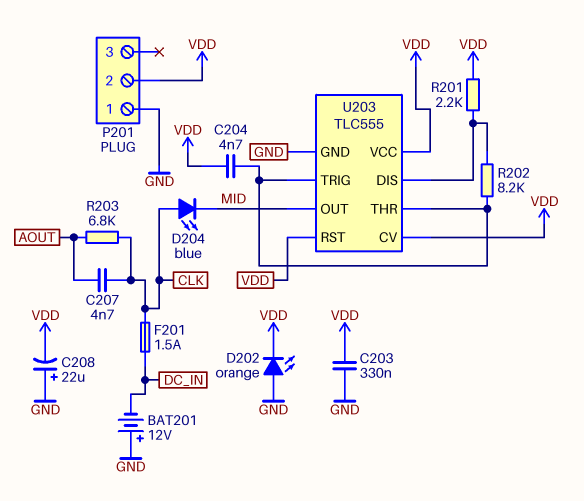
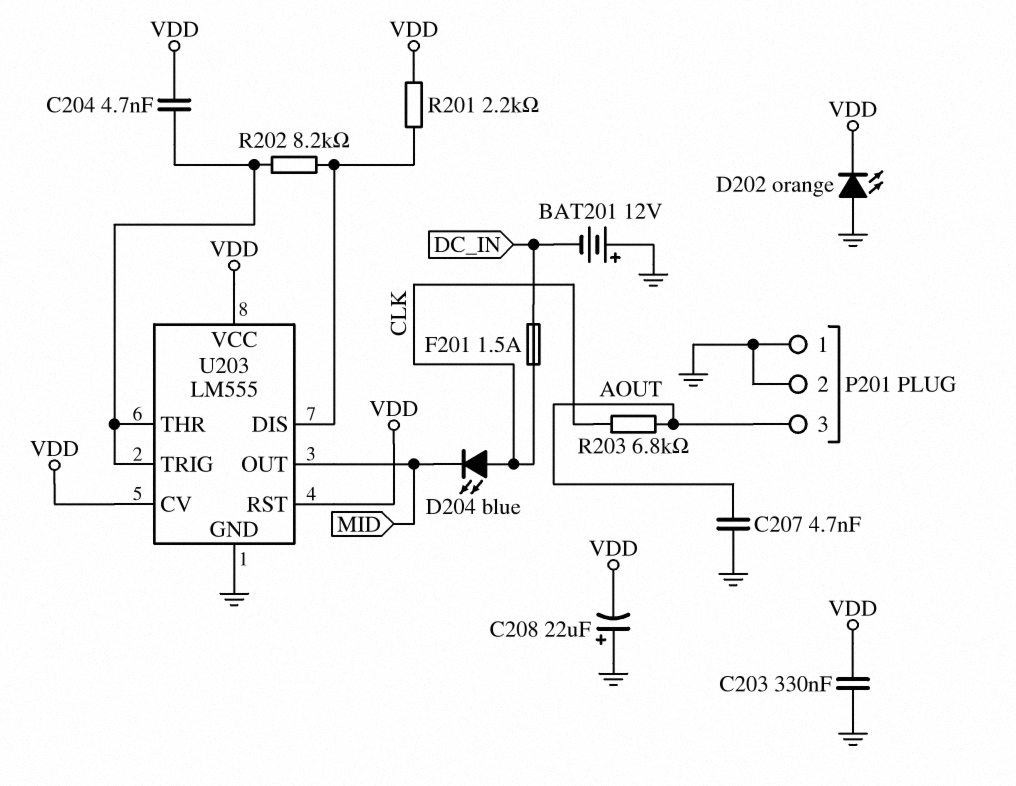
C207: 4.7nF (AOUT, CLK) -> 4.7nF (AOUT, GND)
P201 pin 2: VDD -> GND
P201 pin 3: none -> AOUT
U203: TLC555 -> LM555

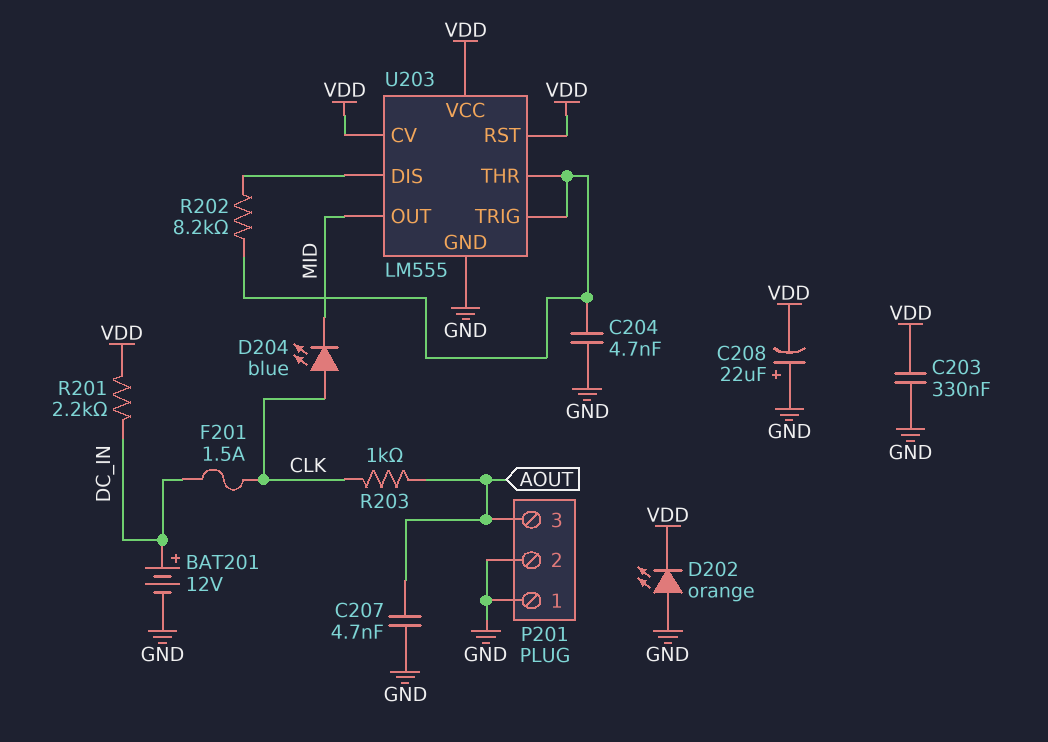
BAT201: 12V (plus GND, minus DC_IN) -> 12V (plus DC_IN, minus GND)
C204: 4.7nF (U203/THR, VDD) -> 4.7nF (GND, U203/THR)
R201: 2.2k (U203/DIS, VDD) -> 2.2k (DC_IN, VDD)
R203: 6.8k (AOUT, CLK) -> 1k (AOUT, CLK)

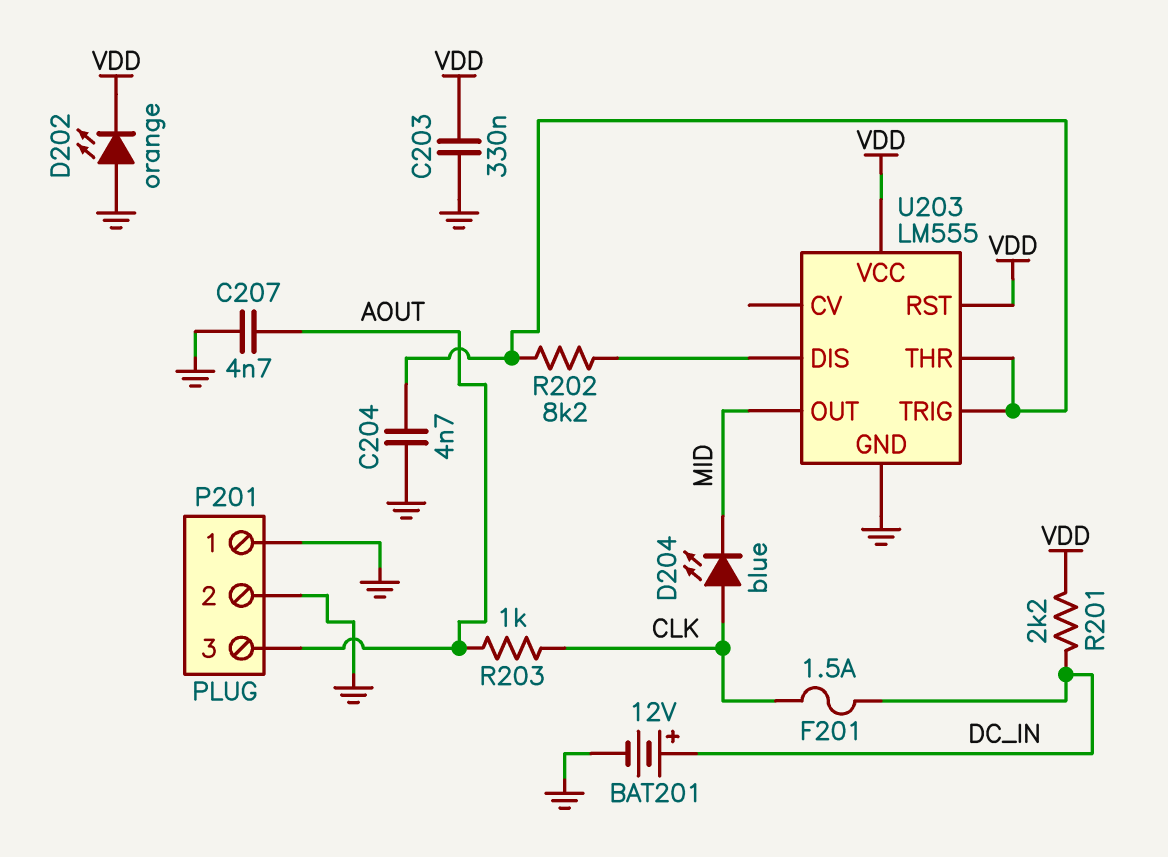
C208: 22uF (plus GND, minus VDD) -> none
U203 pin CV: VDD -> none

